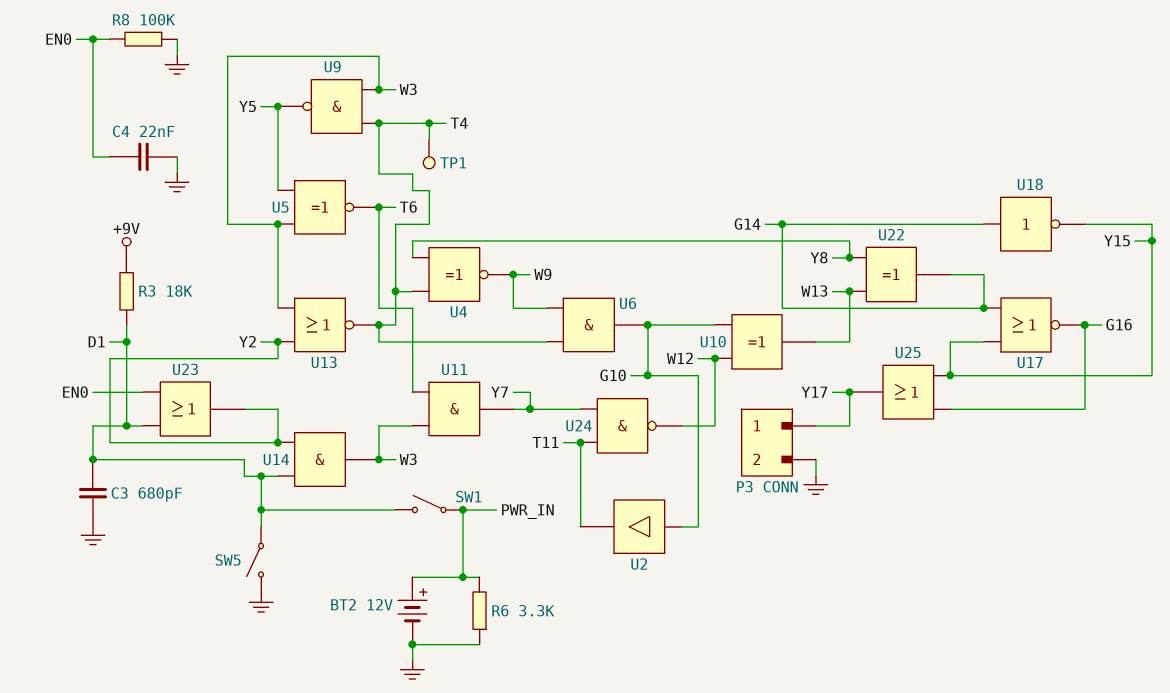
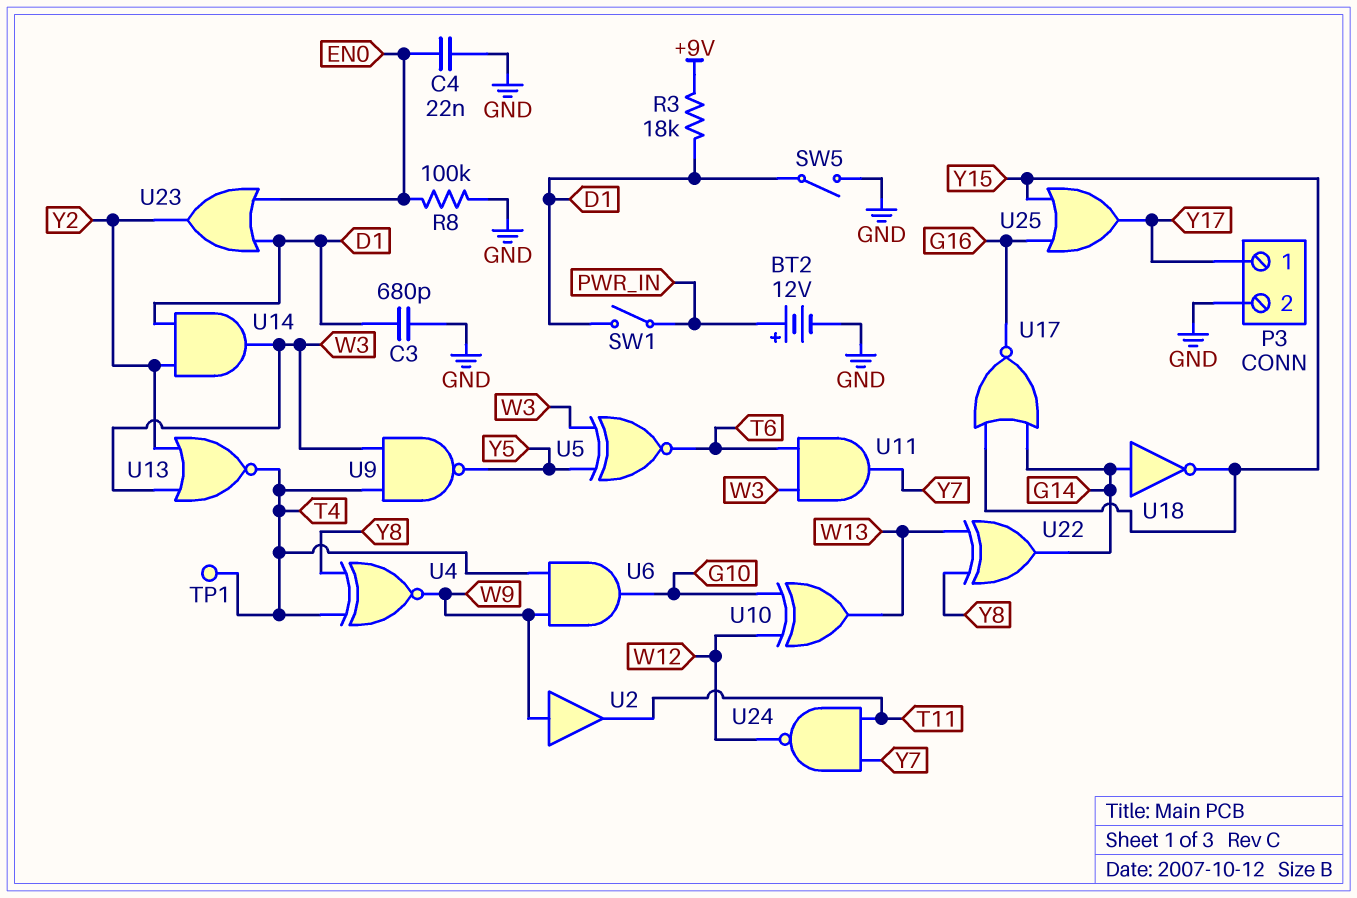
R6: 3.3k (GND, PWR_IN) -> none
U2: buffer (in G10, out T11) -> buffer (in W9, out T11)

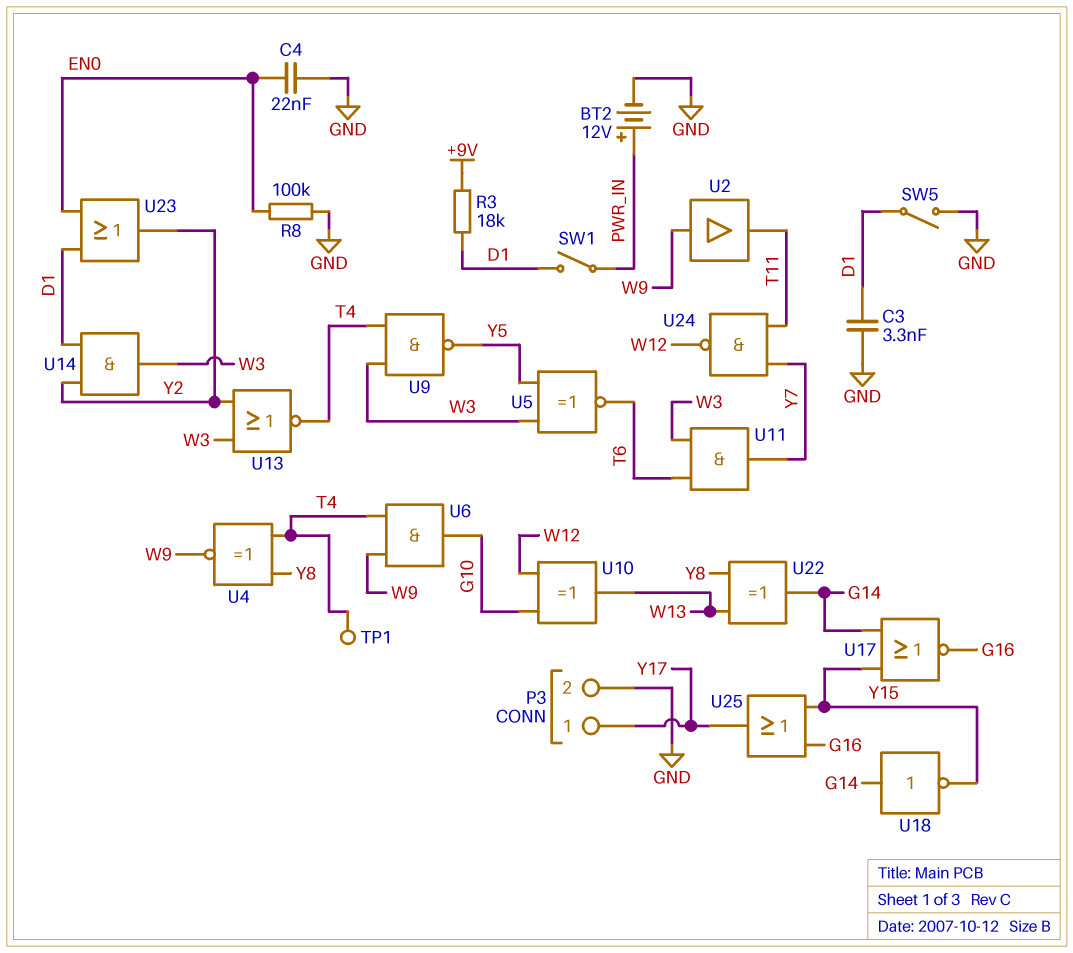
C3: 680pF (D1, GND) -> 3.3nF (D1, GND)

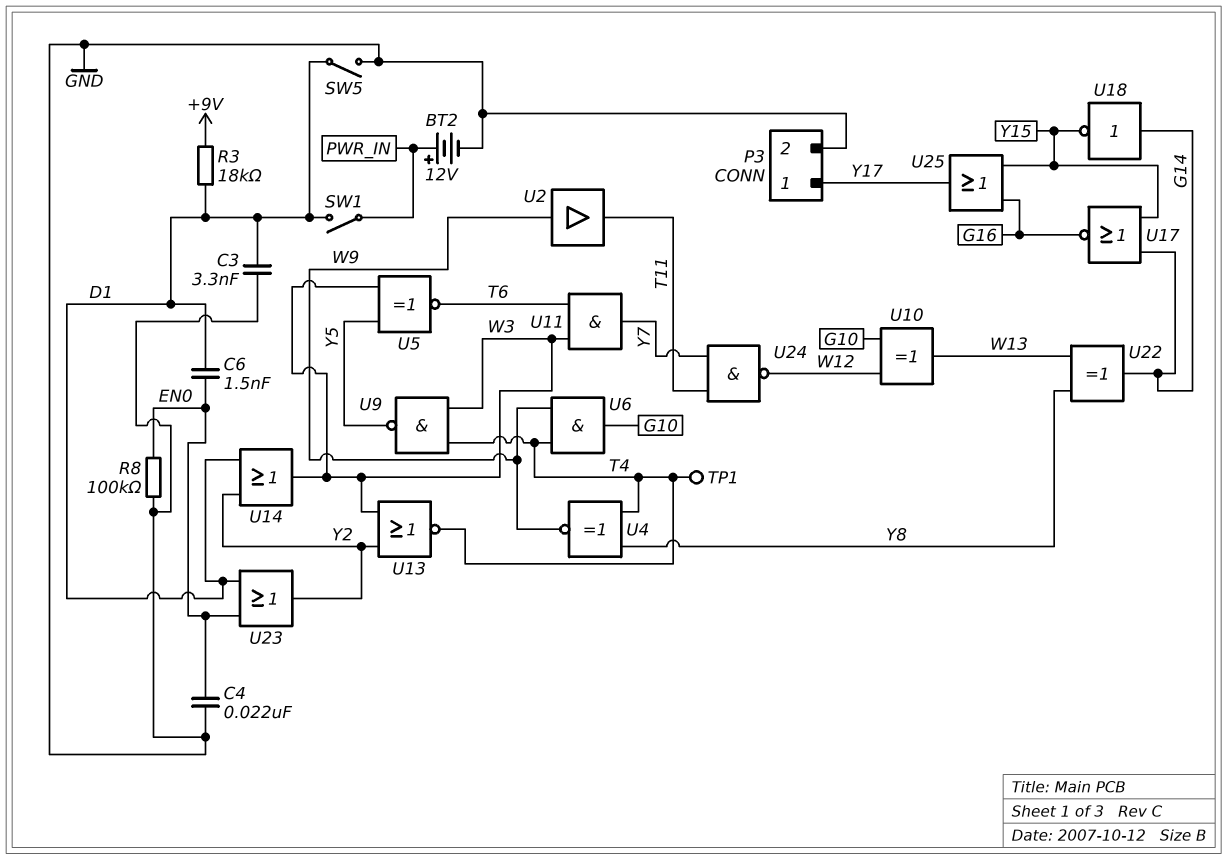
C6: none -> 1.5nF (D1, EN0)
U14: AND (in D1, in Y2, out W3) -> OR (in D1, in Y2, out W3)

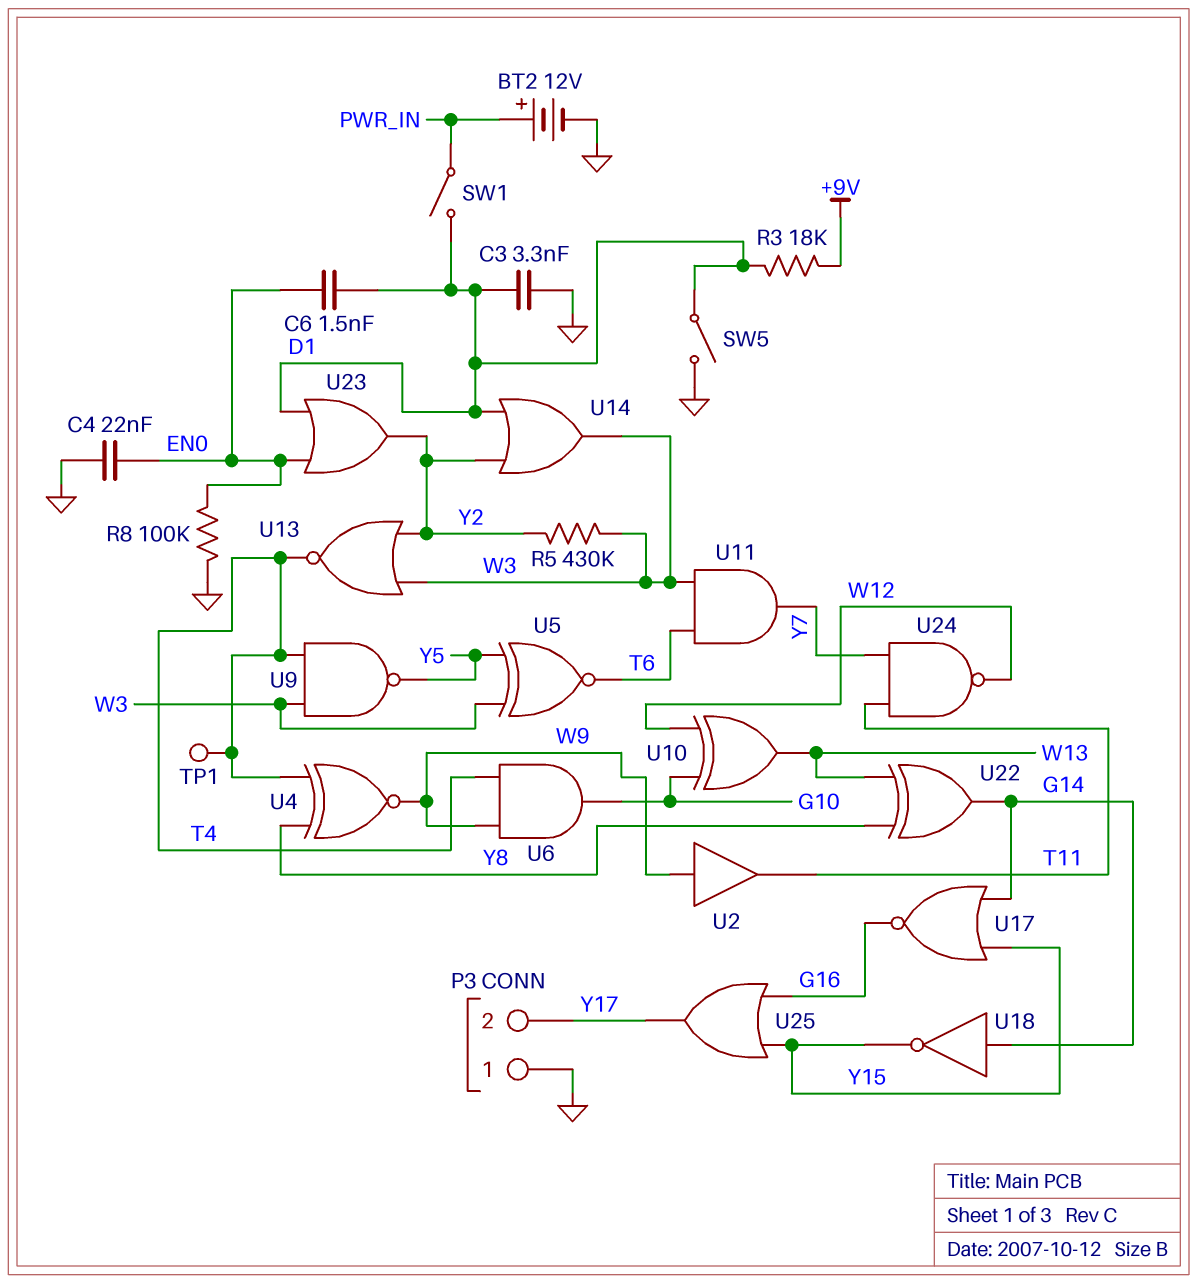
P3 pin 1: Y17 -> GND
P3 pin 2: GND -> Y17
R5: none -> 430k (W3, Y2)

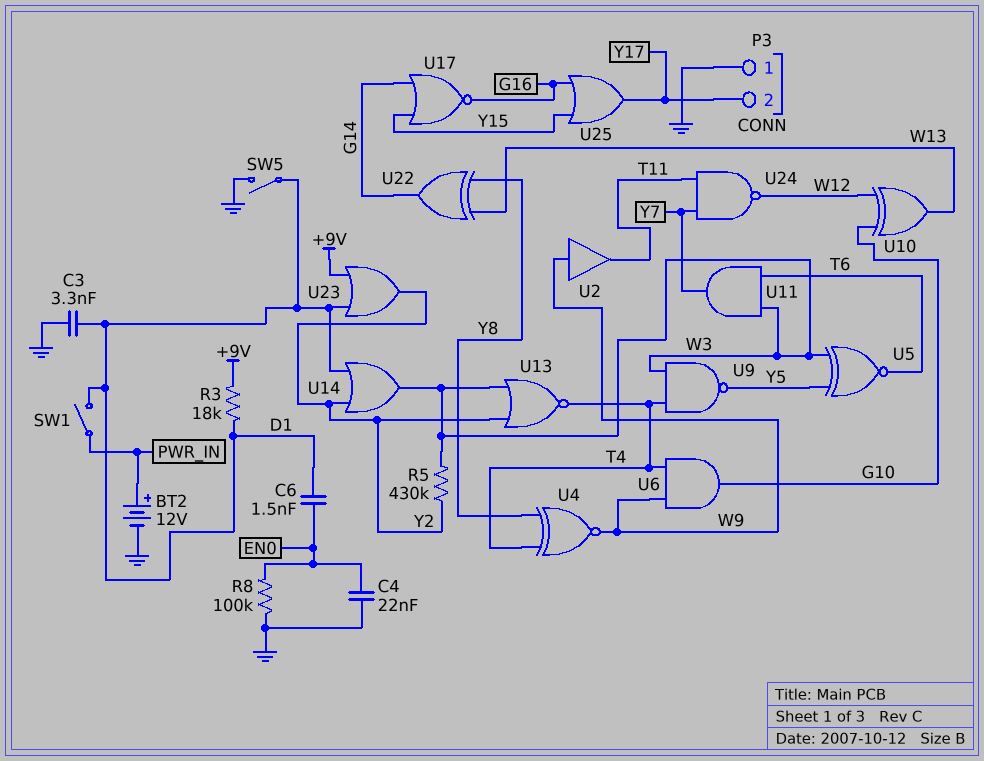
TP1: test point (T4) -> none
U18: NOT (in G14, out Y15) -> none
U23: OR (in D1, in EN0, out Y2) -> OR (in +9V, in D1, out Y2)

